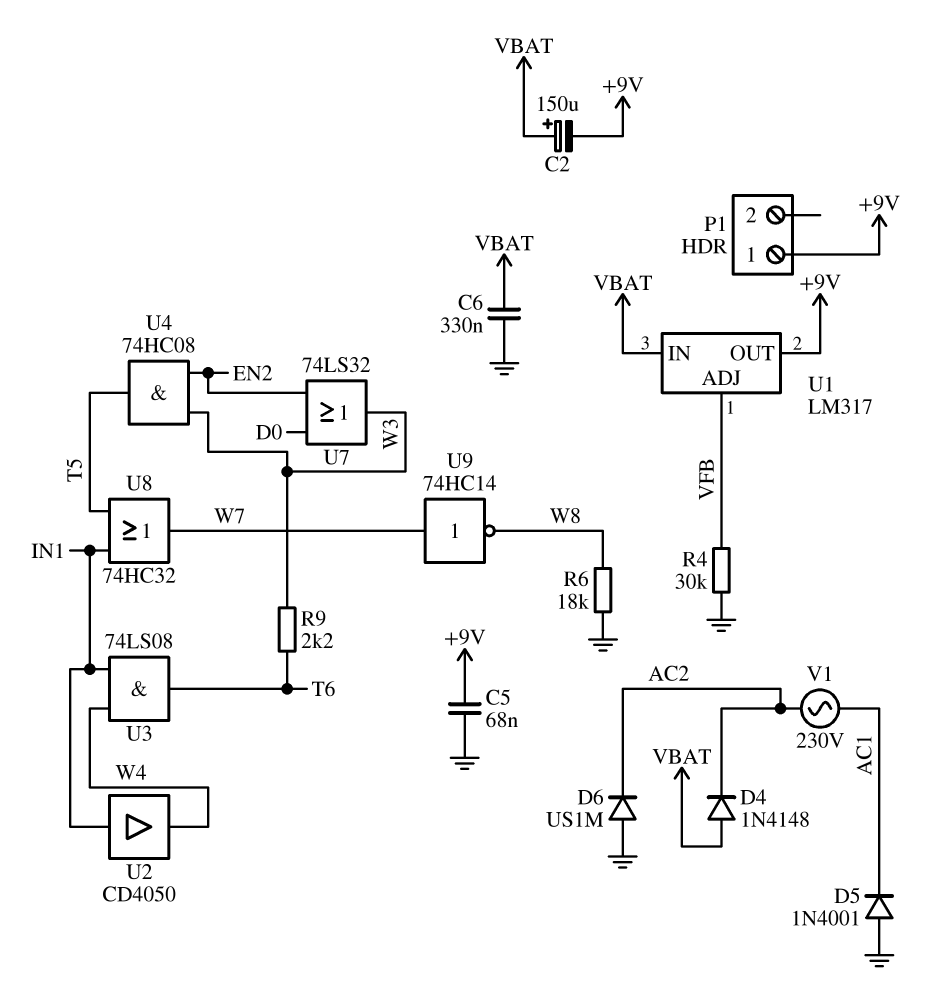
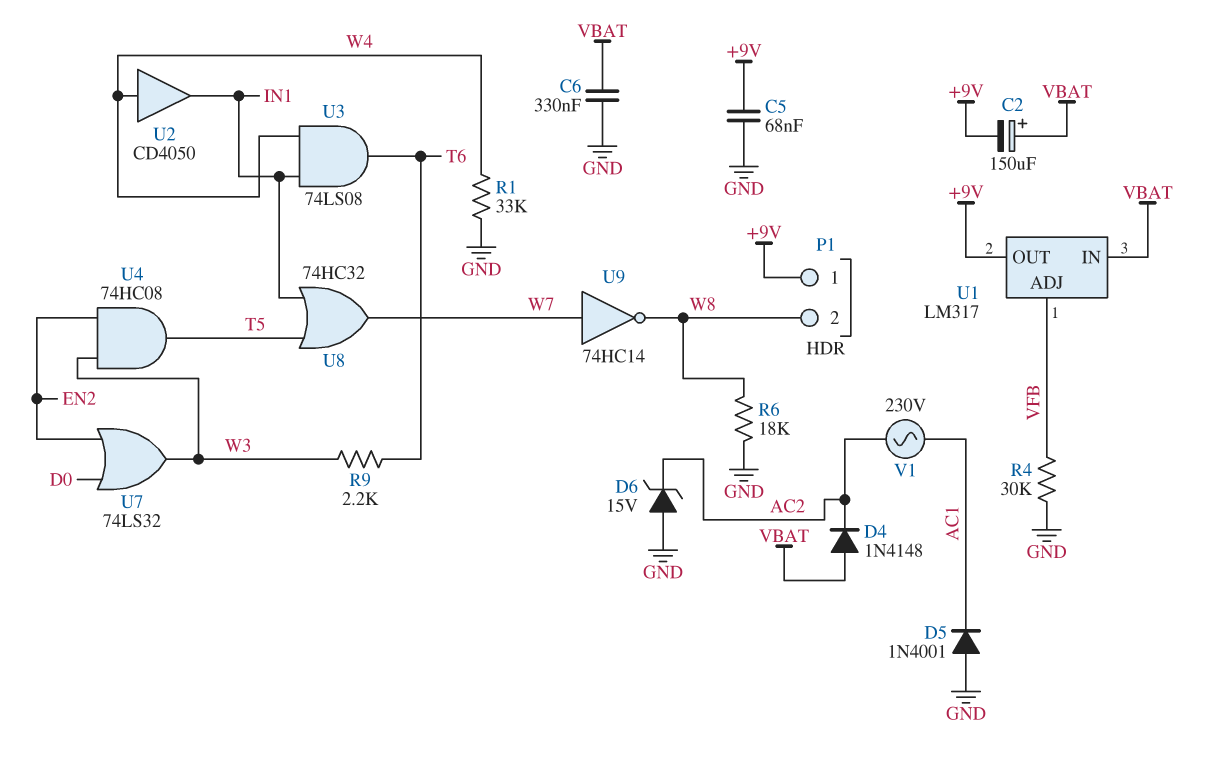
D6: diode US1M (A GND, K AC2) -> zener 15V (A GND, K AC2)
P1 pin 2: none -> W8
R1: none -> 33k (GND, W4)
U2: buffer CD4050 (in IN1, out W4) -> buffer CD4050 (in W4, out IN1)

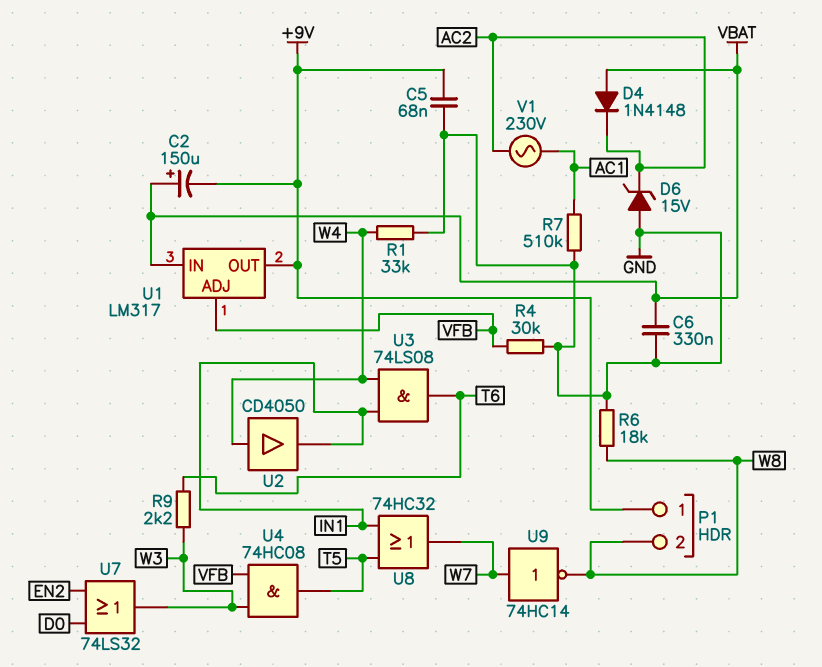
D5: diode 1N4001 (A GND, K AC1) -> none
R7: none -> 510k (AC1, GND)
U4: AND 74HC08 (in EN2, in W3, out T5) -> AND 74HC08 (in VFB, in W3, out T5)

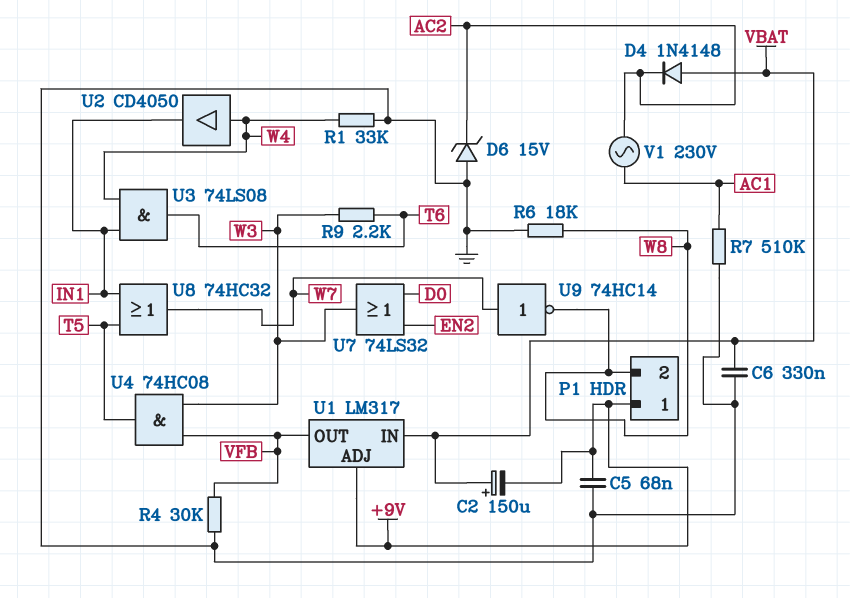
U1 pin ADJ: VFB -> +9V
U1 pin OUT: +9V -> VFB

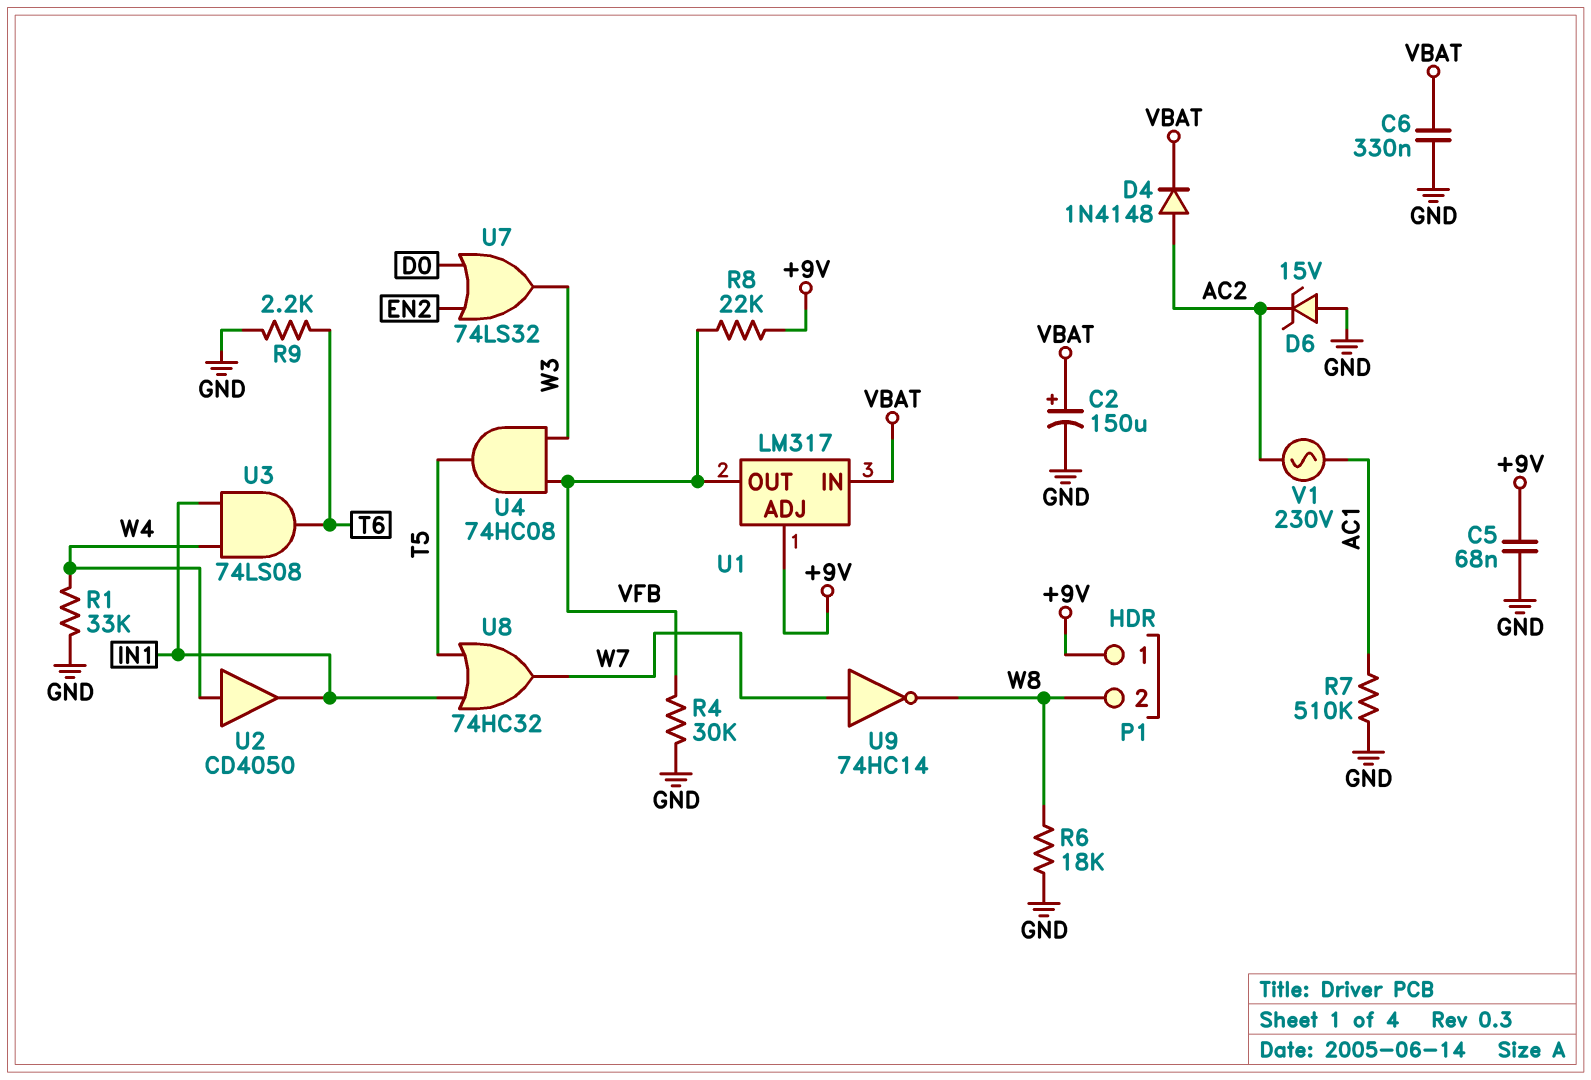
C2: 150uF (plus VBAT, minus +9V) -> 150uF (plus VBAT, minus GND)
D4: diode 1N4148 (A VBAT, K AC2) -> diode 1N4148 (A AC2, K VBAT)
R8: none -> 22k (+9V, VFB)
R9: 2.2k (T6, W3) -> 2.2k (GND, T6)

